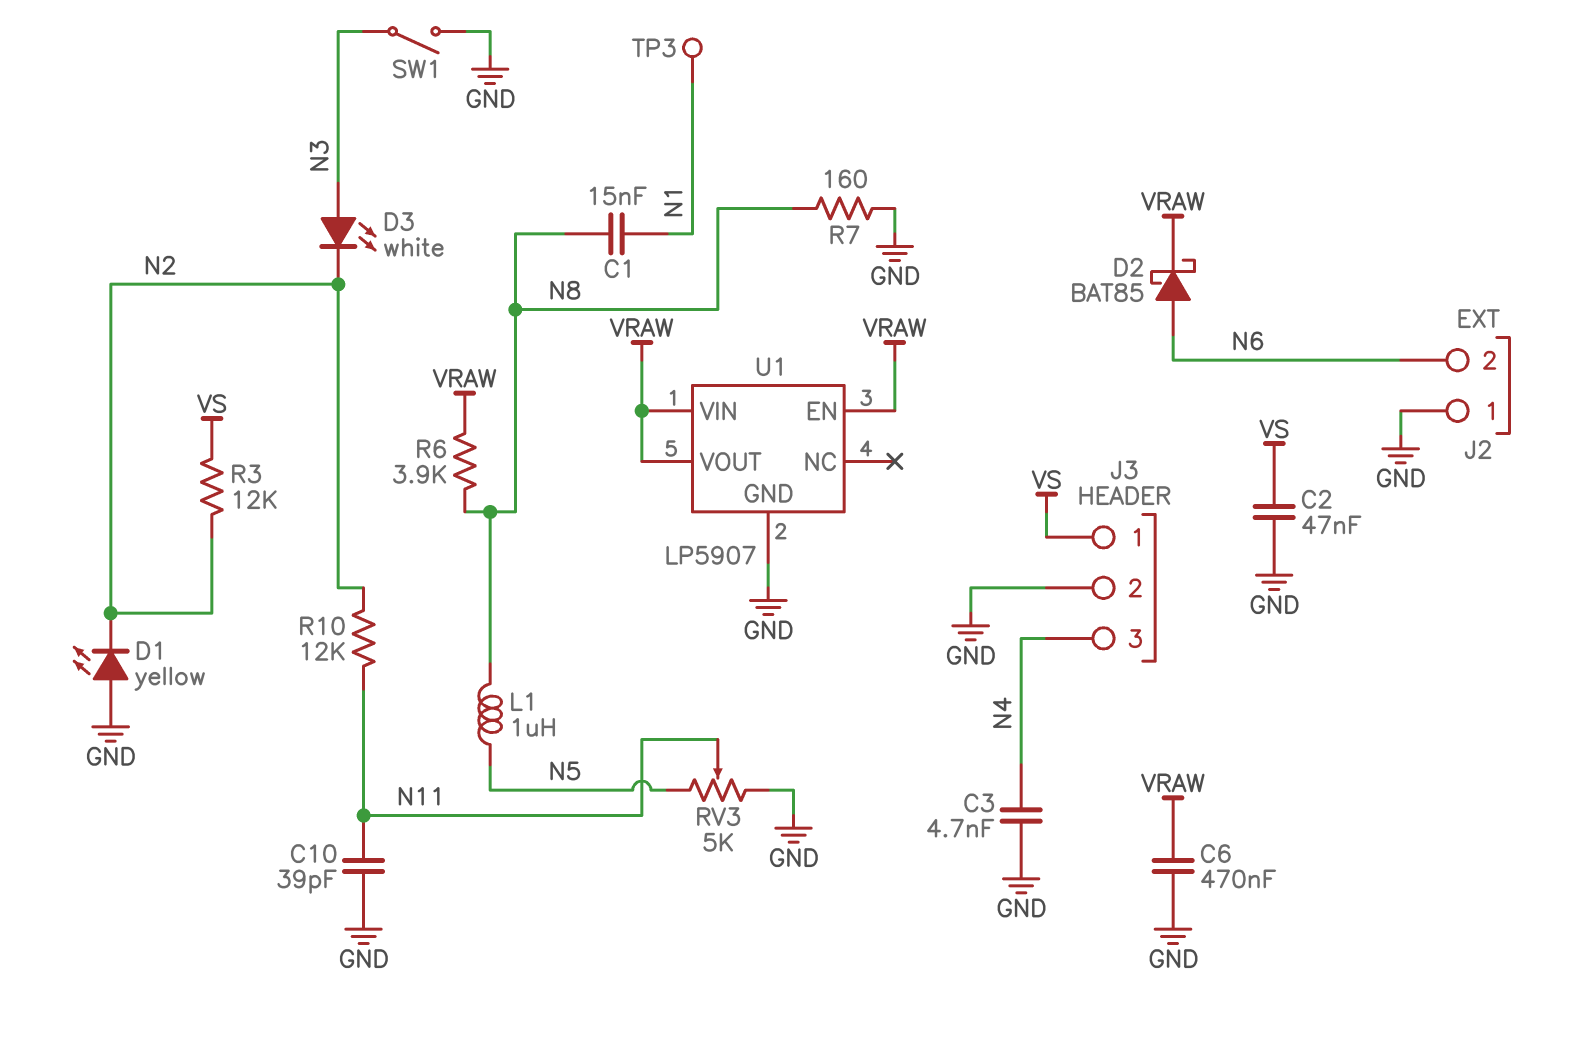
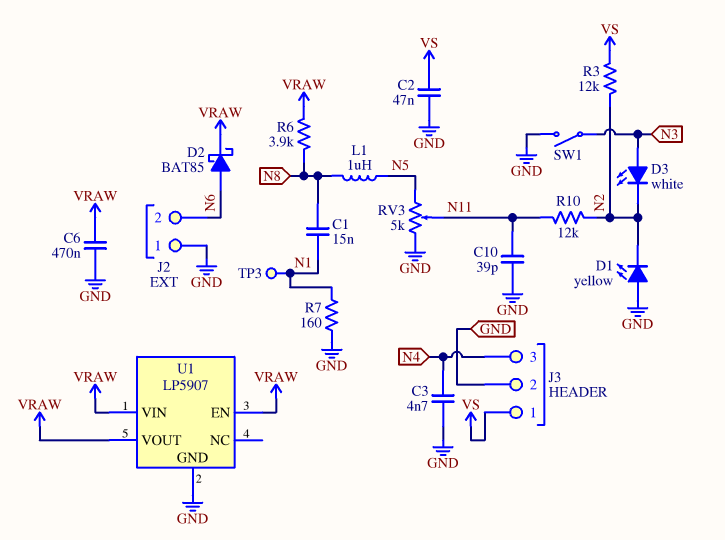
R7: 160 (GND, N8) -> 160 (GND, N1)

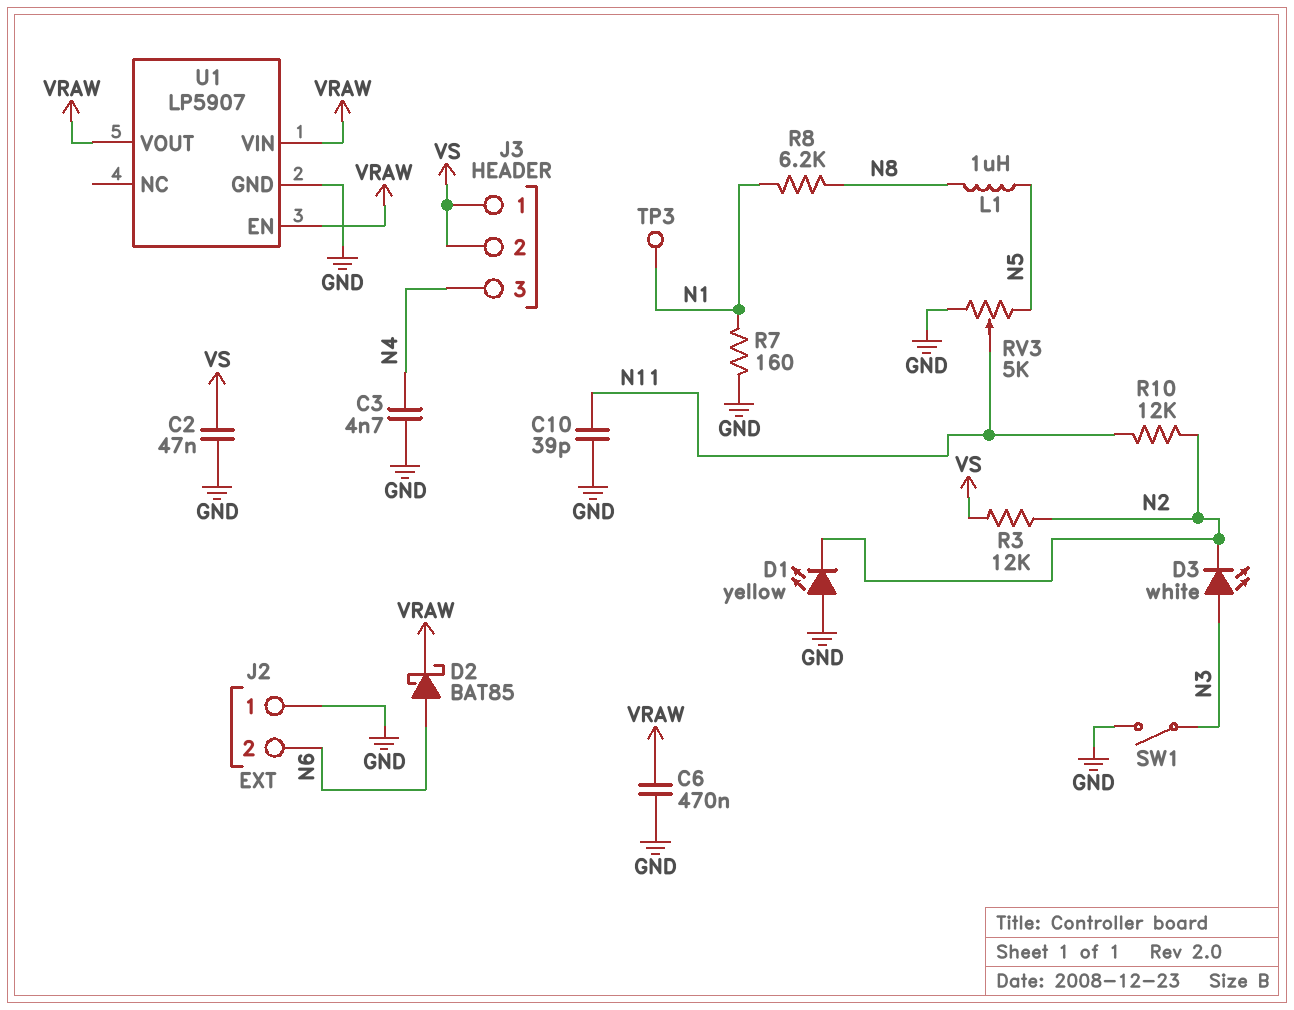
C1: 15nF (N1, N8) -> none
J3 pin 2: GND -> VS
R6: 3.9k (N8, VRAW) -> none
R8: none -> 6.2k (N1, N8)

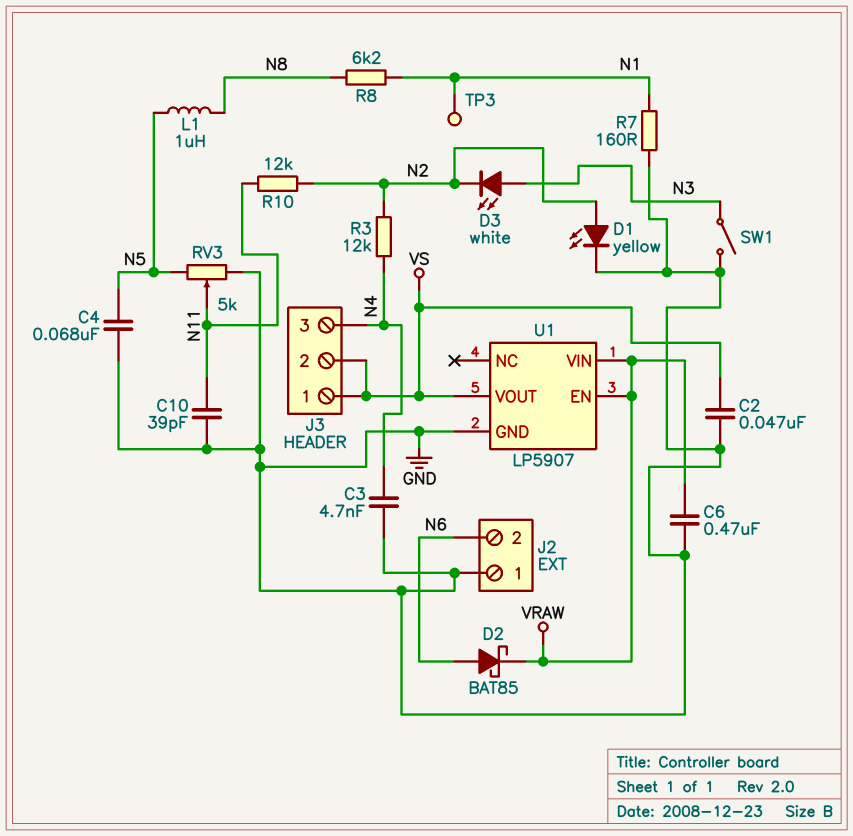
C4: none -> 68nF (GND, N5)
D1: LED yellow (A GND, K N2) -> LED yellow (A N2, K GND)
R3: 12k (N2, VS) -> 12k (N2, N4)
U1 pin VOUT: VRAW -> VS

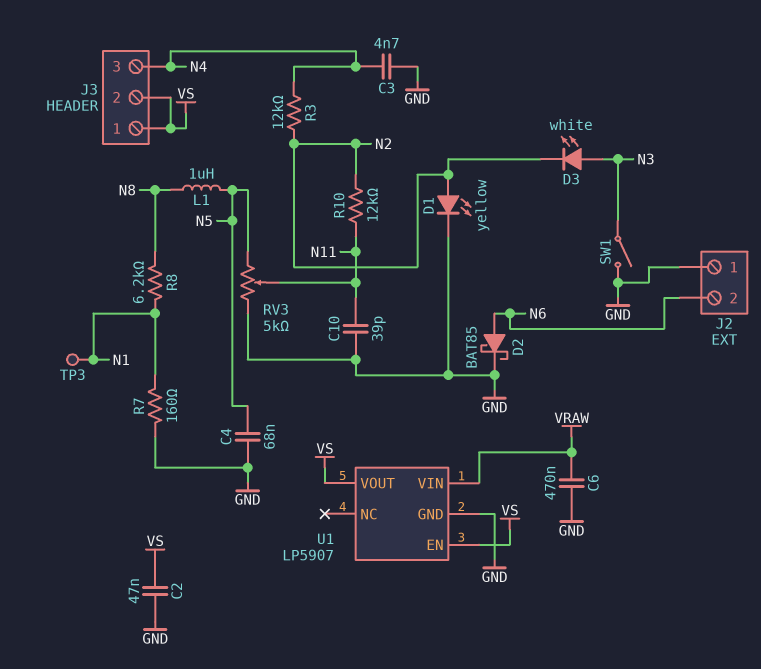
D2: schottky BAT85 (A N6, K VRAW) -> schottky BAT85 (A N6, K GND)
U1 pin EN: VRAW -> VS

